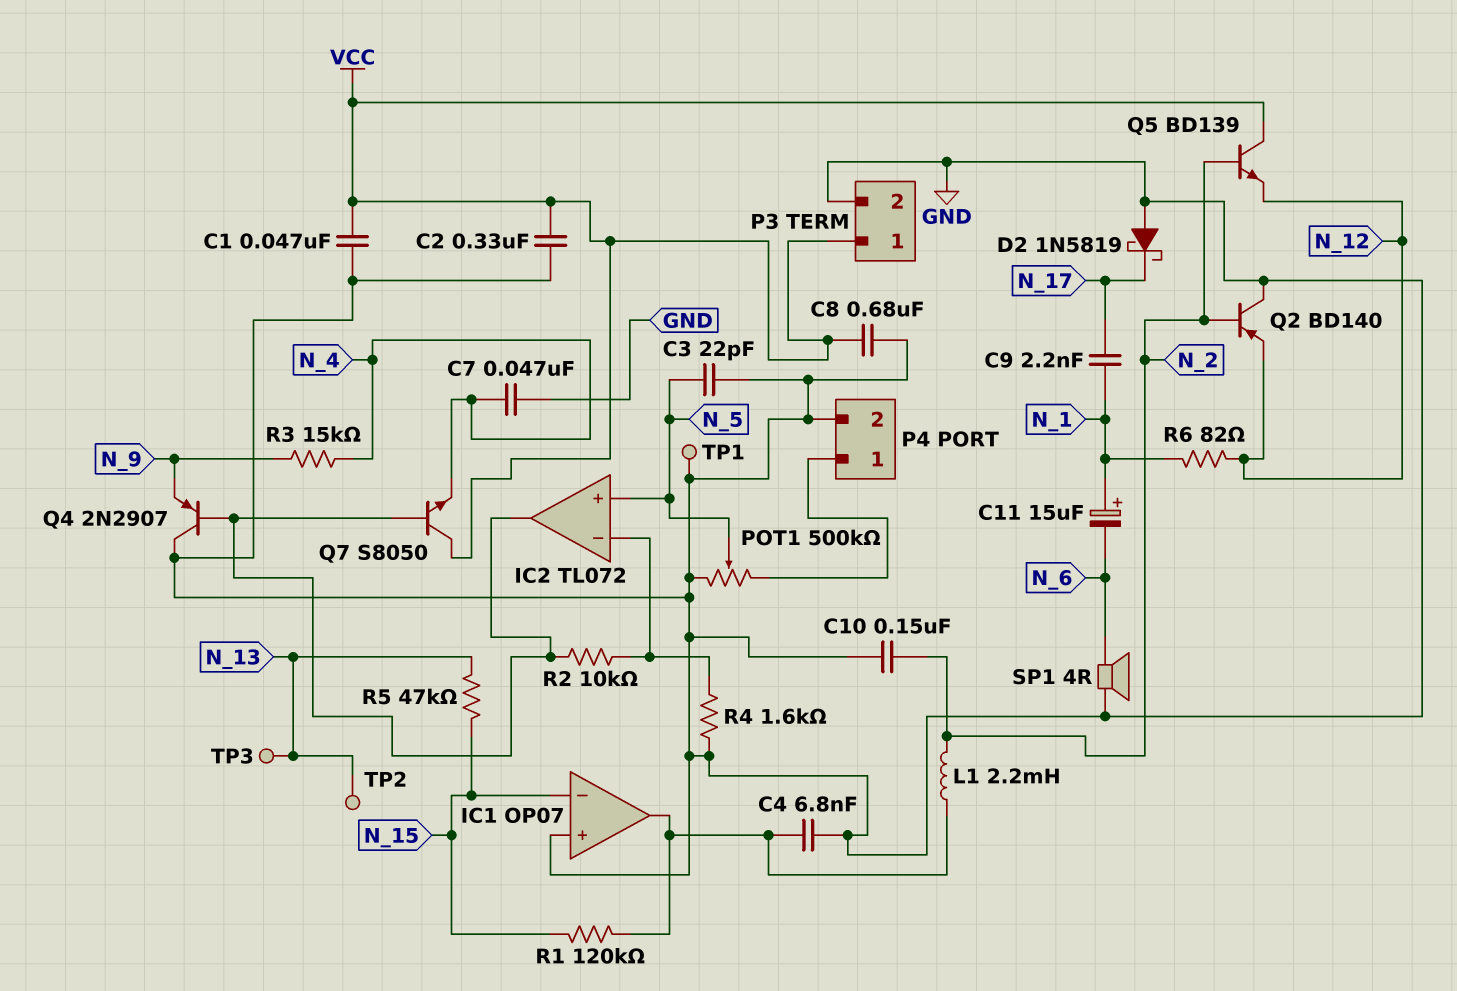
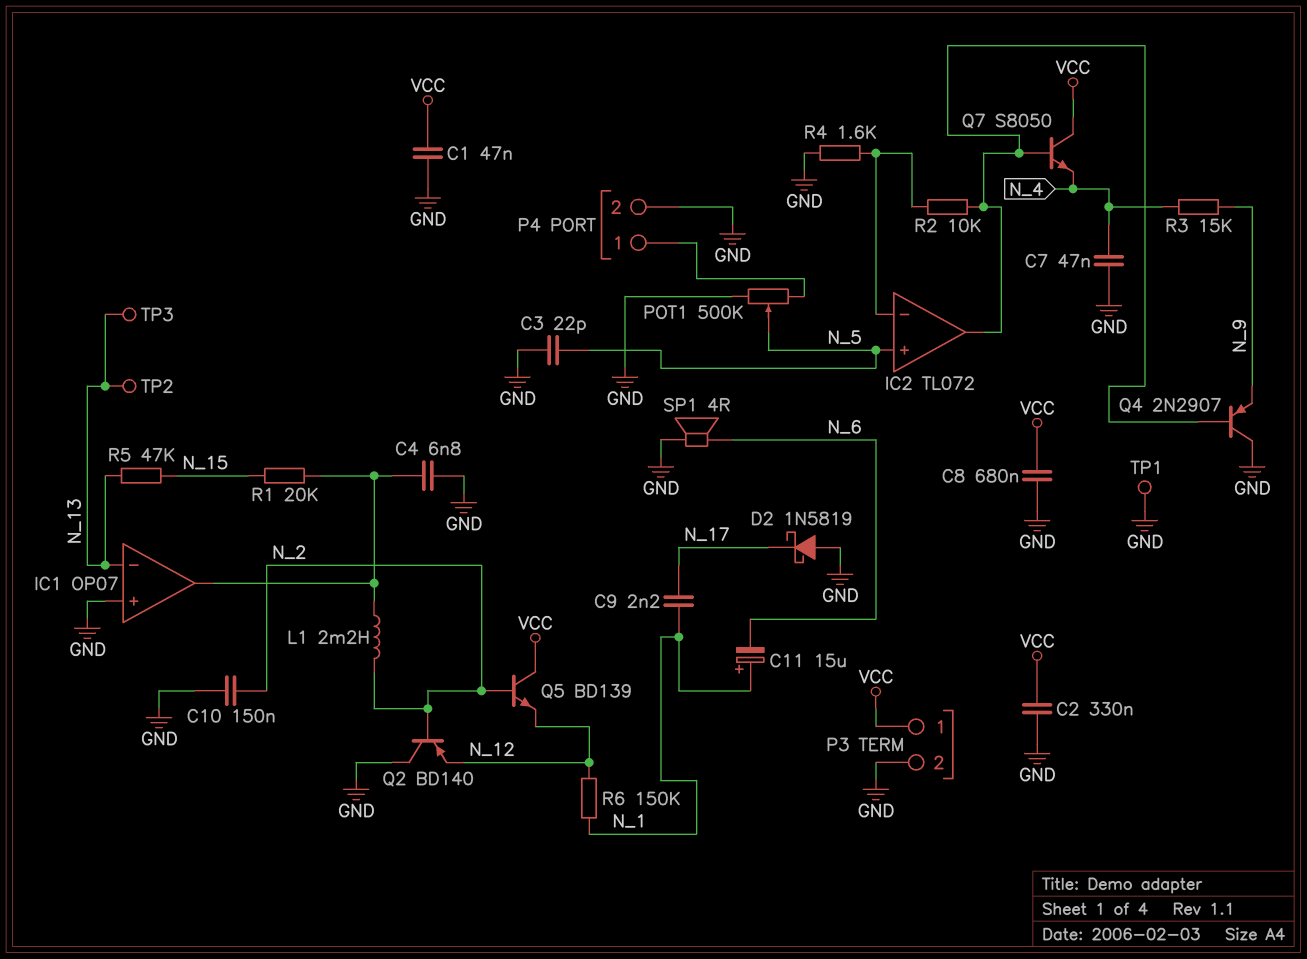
IC1 pin in-: N_15 -> N_13
R1: 120k (IC1/out, N_15) -> 20k (IC1/out, N_15)
R6: 82 (N_1, N_12) -> 150k (N_1, N_12)

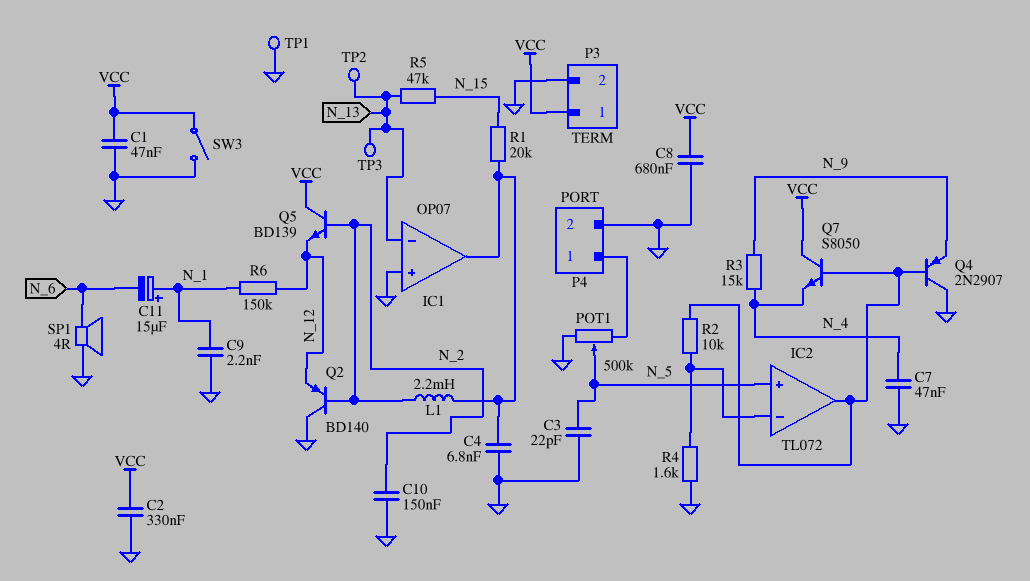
C9: 2.2nF (N_1, N_17) -> 2.2nF (GND, N_1)
D2: schottky 1N5819 (A GND, K N_17) -> none
SW3: none -> switch (GND, VCC)

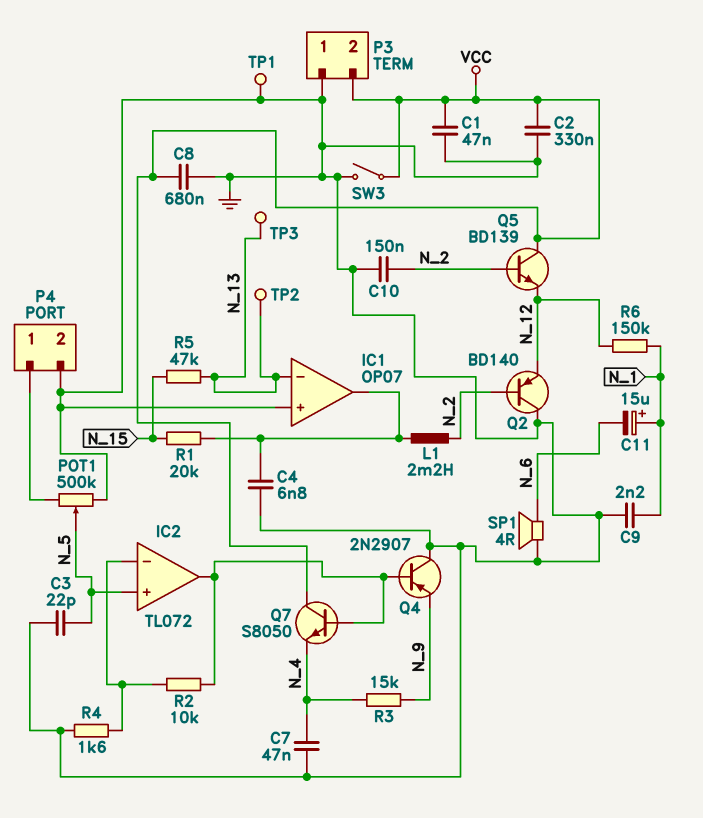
P3 pin 1: VCC -> GND
P3 pin 2: GND -> VCC

